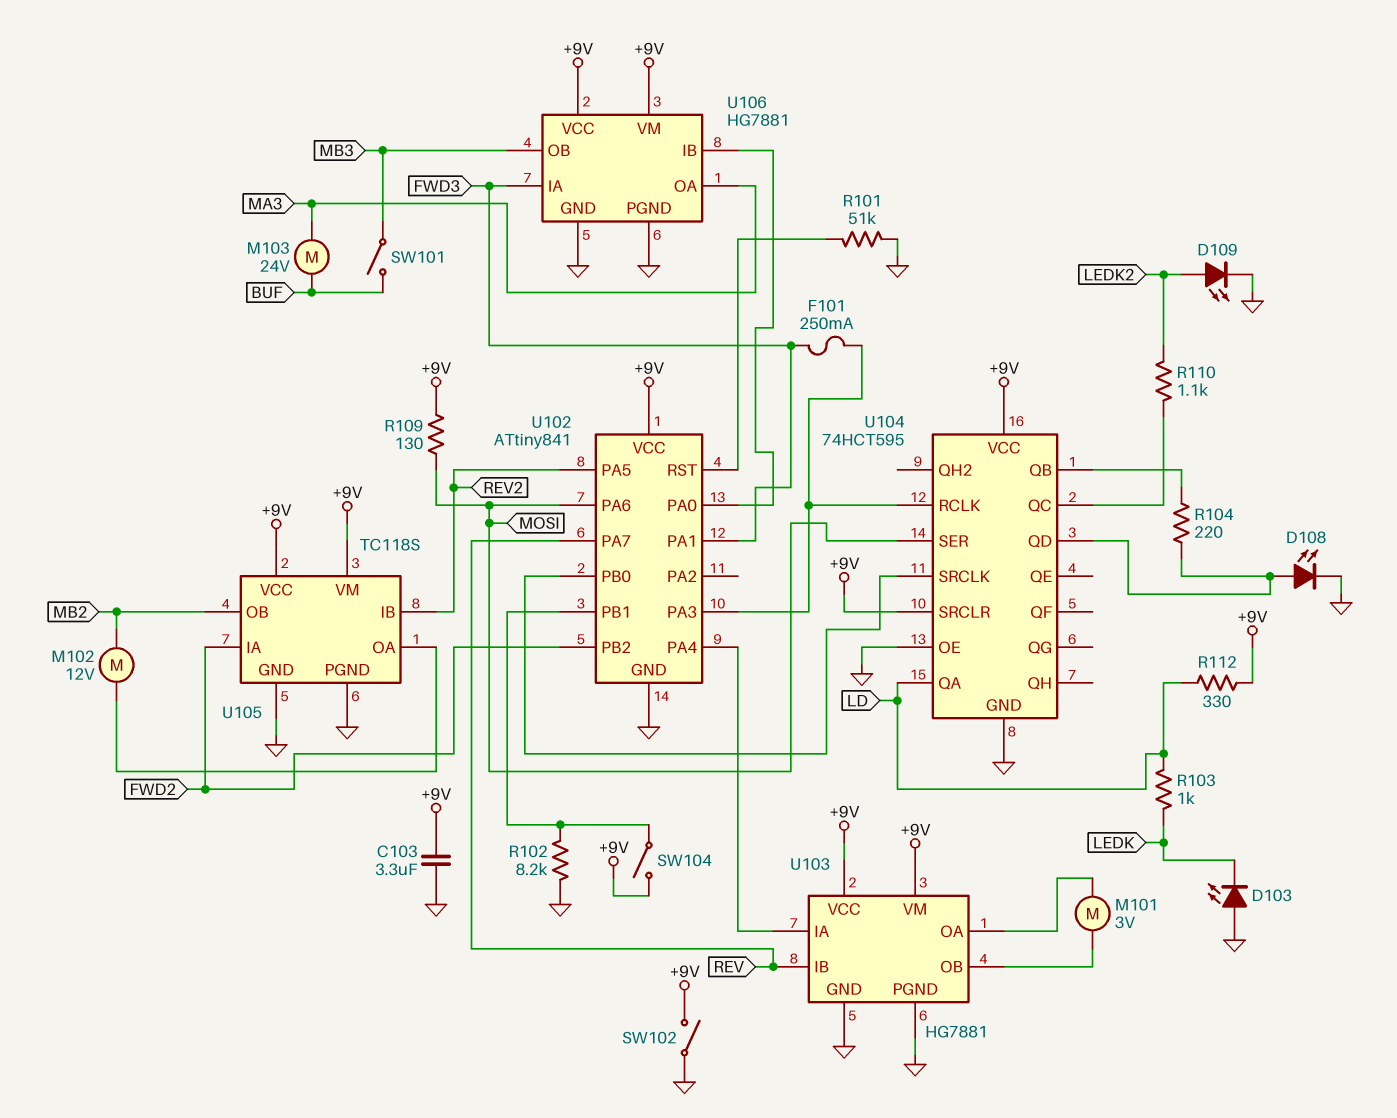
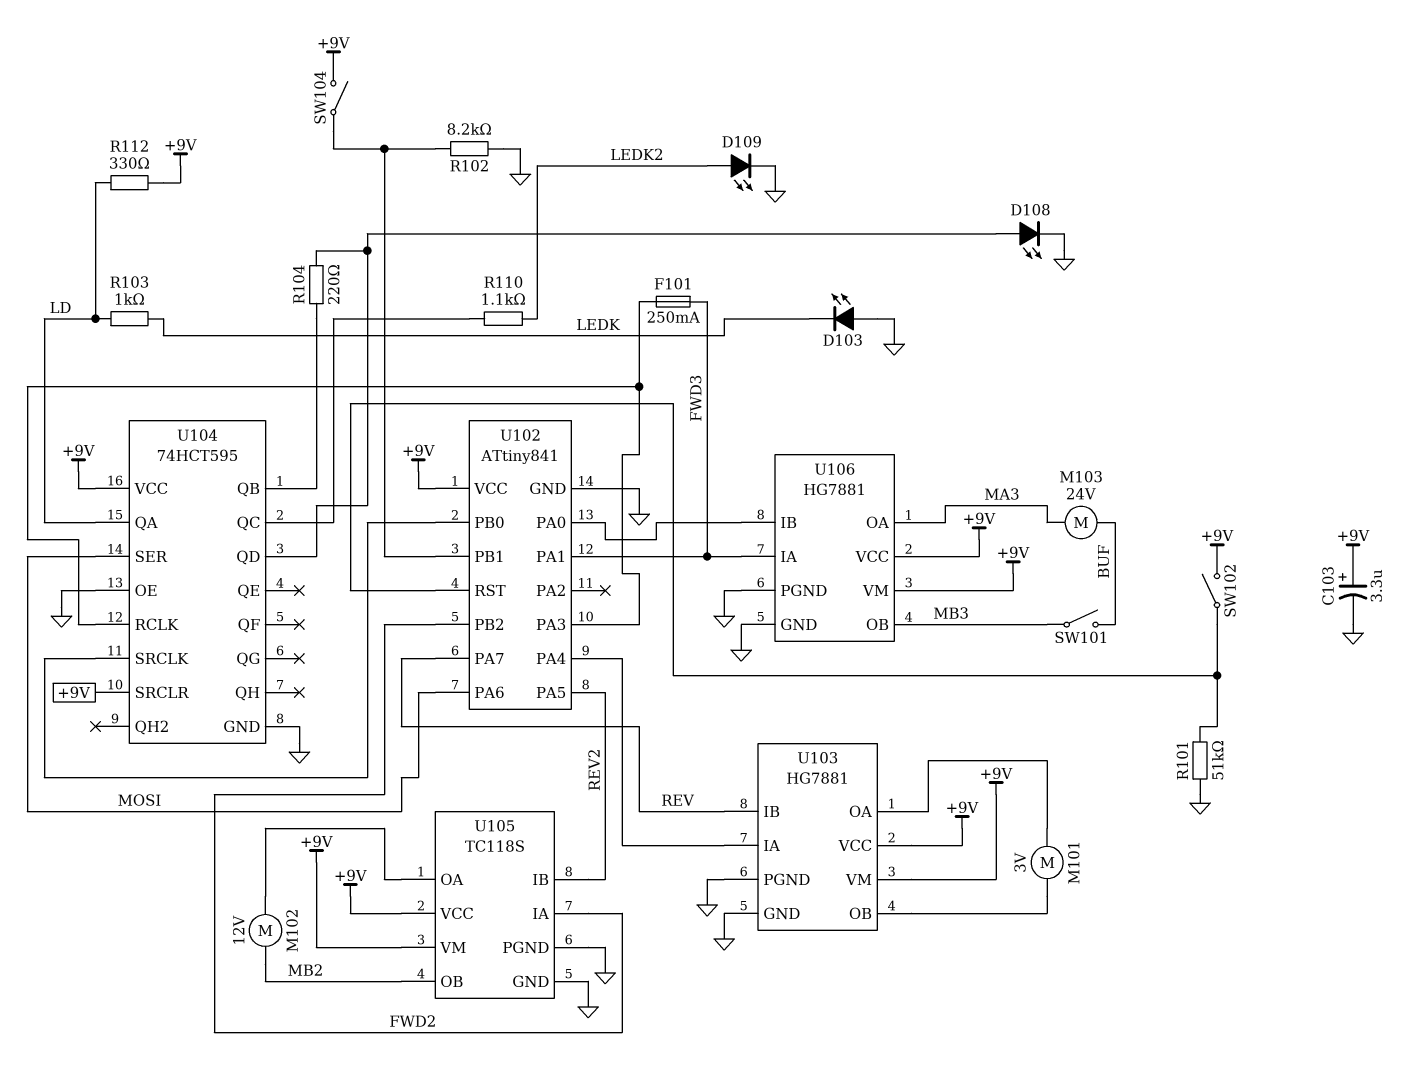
C103: 3.3uF (+9V, GND) -> 3.3uF (plus +9V, minus GND)
R109: 130 (+9V, MOSI) -> none
SW102: switch (+9V, GND) -> switch (+9V, U102/RST)

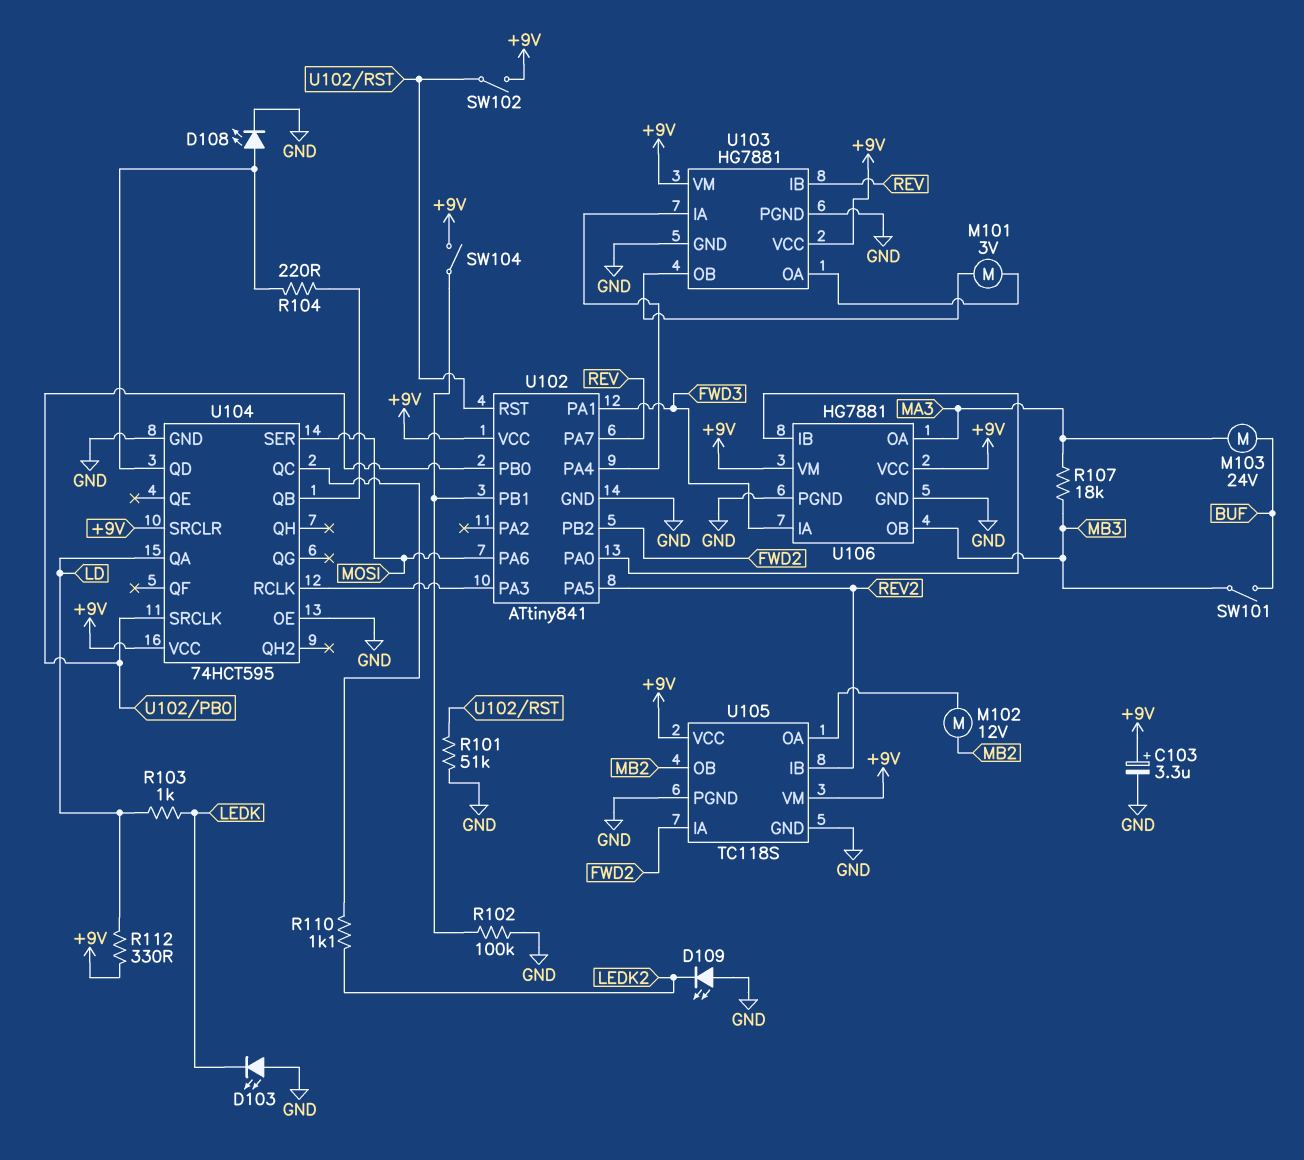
D109: LED (A LEDK2, K GND) -> LED (A GND, K LEDK2)
F101: 250mA (FWD3, U102/PA3) -> none
R102: 8.2k (GND, U102/PB1) -> 100k (GND, U102/PB1)
R107: none -> 18k (MA3, MB3)

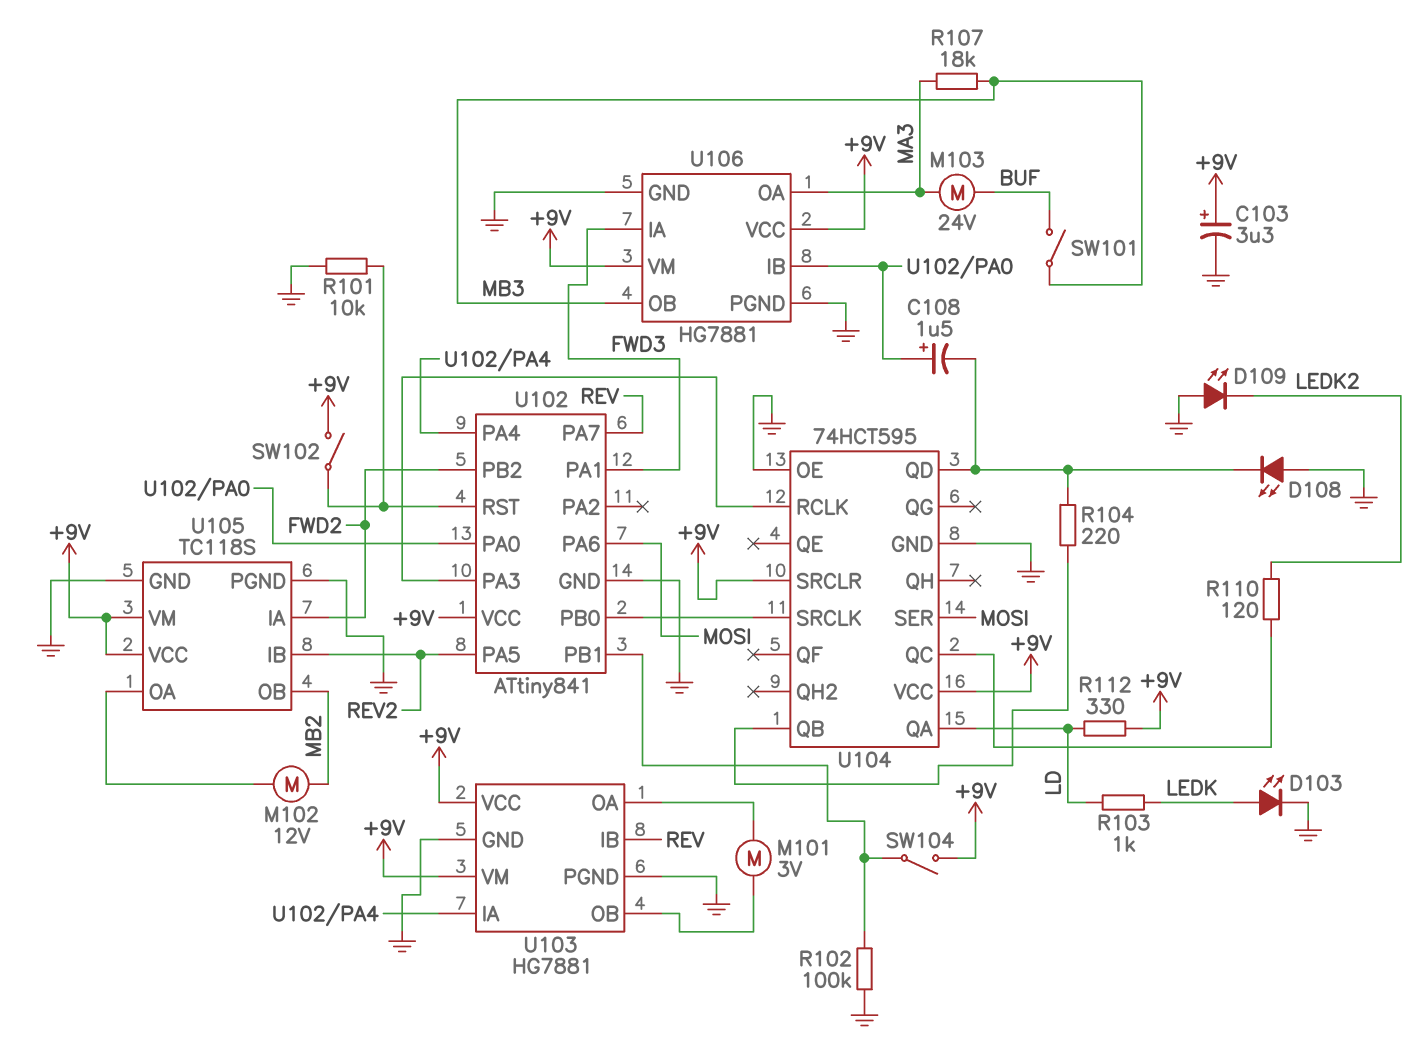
C108: none -> 1.5uF (plus U102/PA0, minus U104/QD)
D103: LED (A GND, K LEDK) -> LED (A LEDK, K GND)
D108: LED (A U104/QD, K GND) -> LED (A GND, K U104/QD)
R101: 51k (GND, U102/RST) -> 10k (GND, U102/RST)
R110: 1.1k (LEDK2, U104/QC) -> 120 (LEDK2, U104/QC)

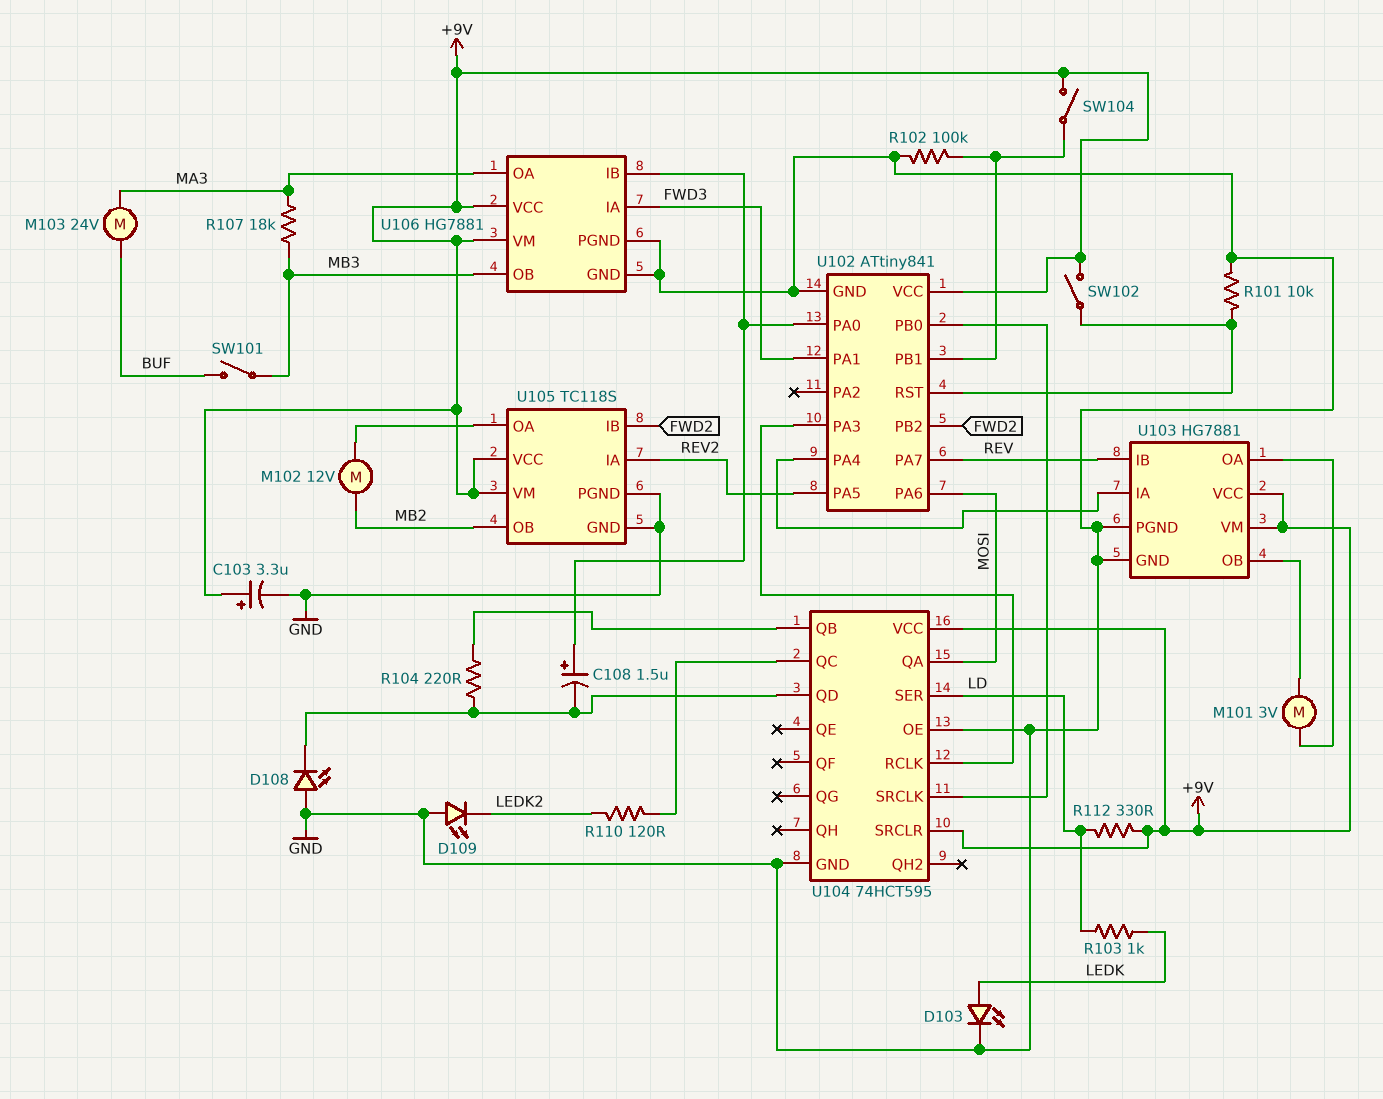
U104 pin QA: LD -> MOSI
U104 pin SER: MOSI -> LD
U105 pin IA: FWD2 -> REV2
U105 pin IB: REV2 -> FWD2

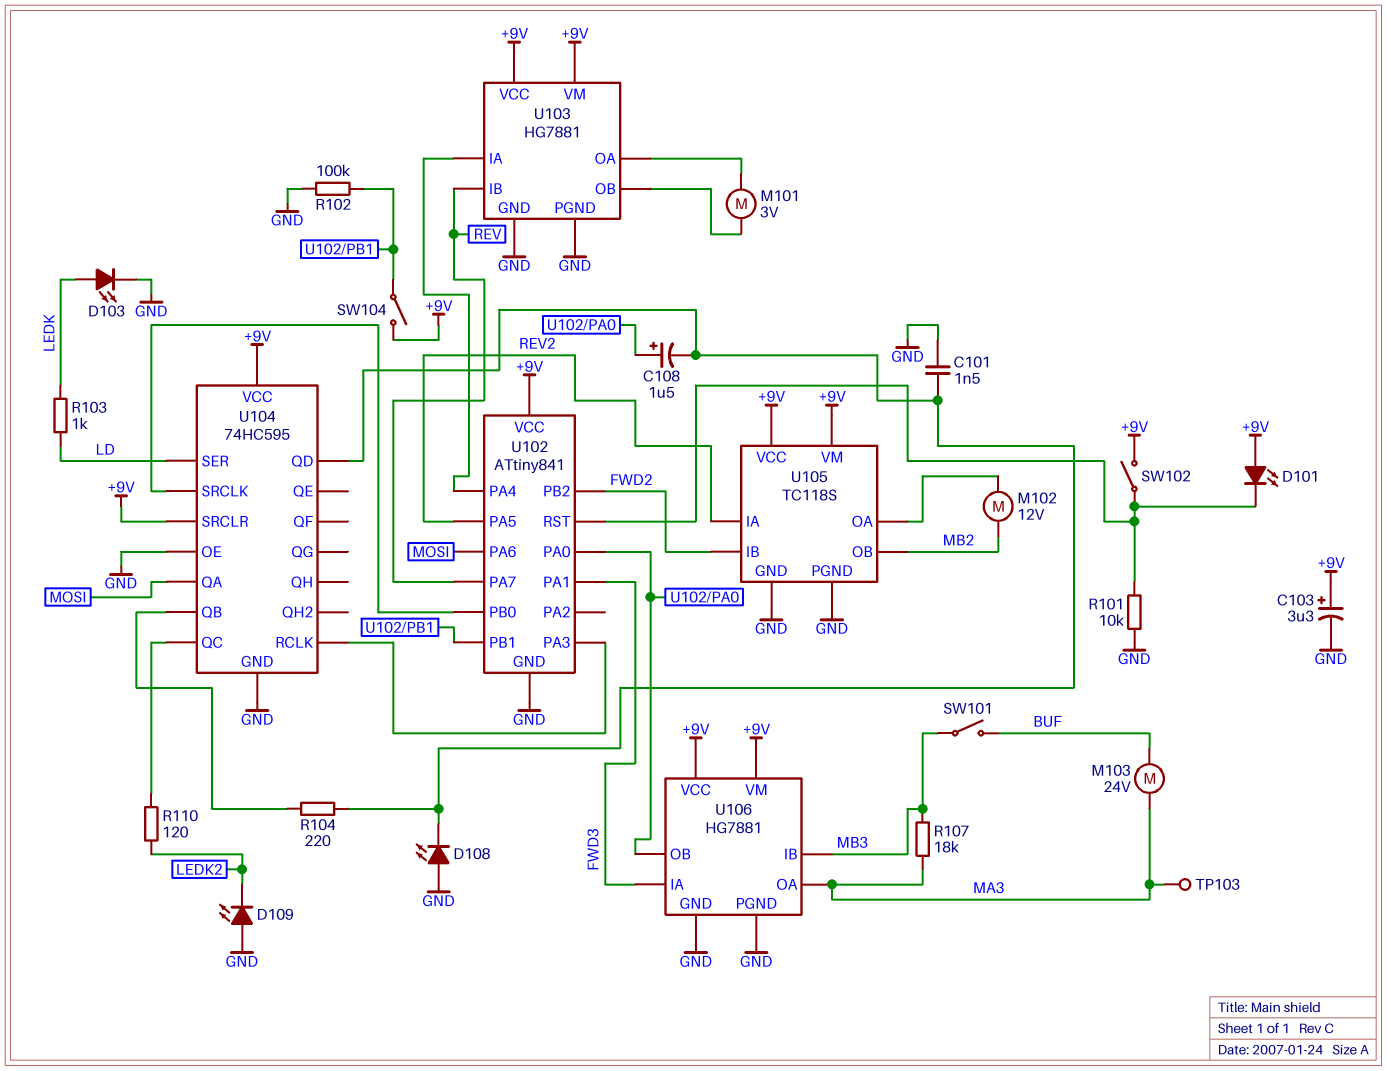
C101: none -> 1.5nF (GND, U104/QD)
D101: none -> LED (A +9V, K U102/RST)
R112: 330 (+9V, LD) -> none
TP103: none -> test point (MA3)
U104: 74HCT595 -> 74HC595
U106 pin IB: U102/PA0 -> MB3
U106 pin OB: MB3 -> U102/PA0

